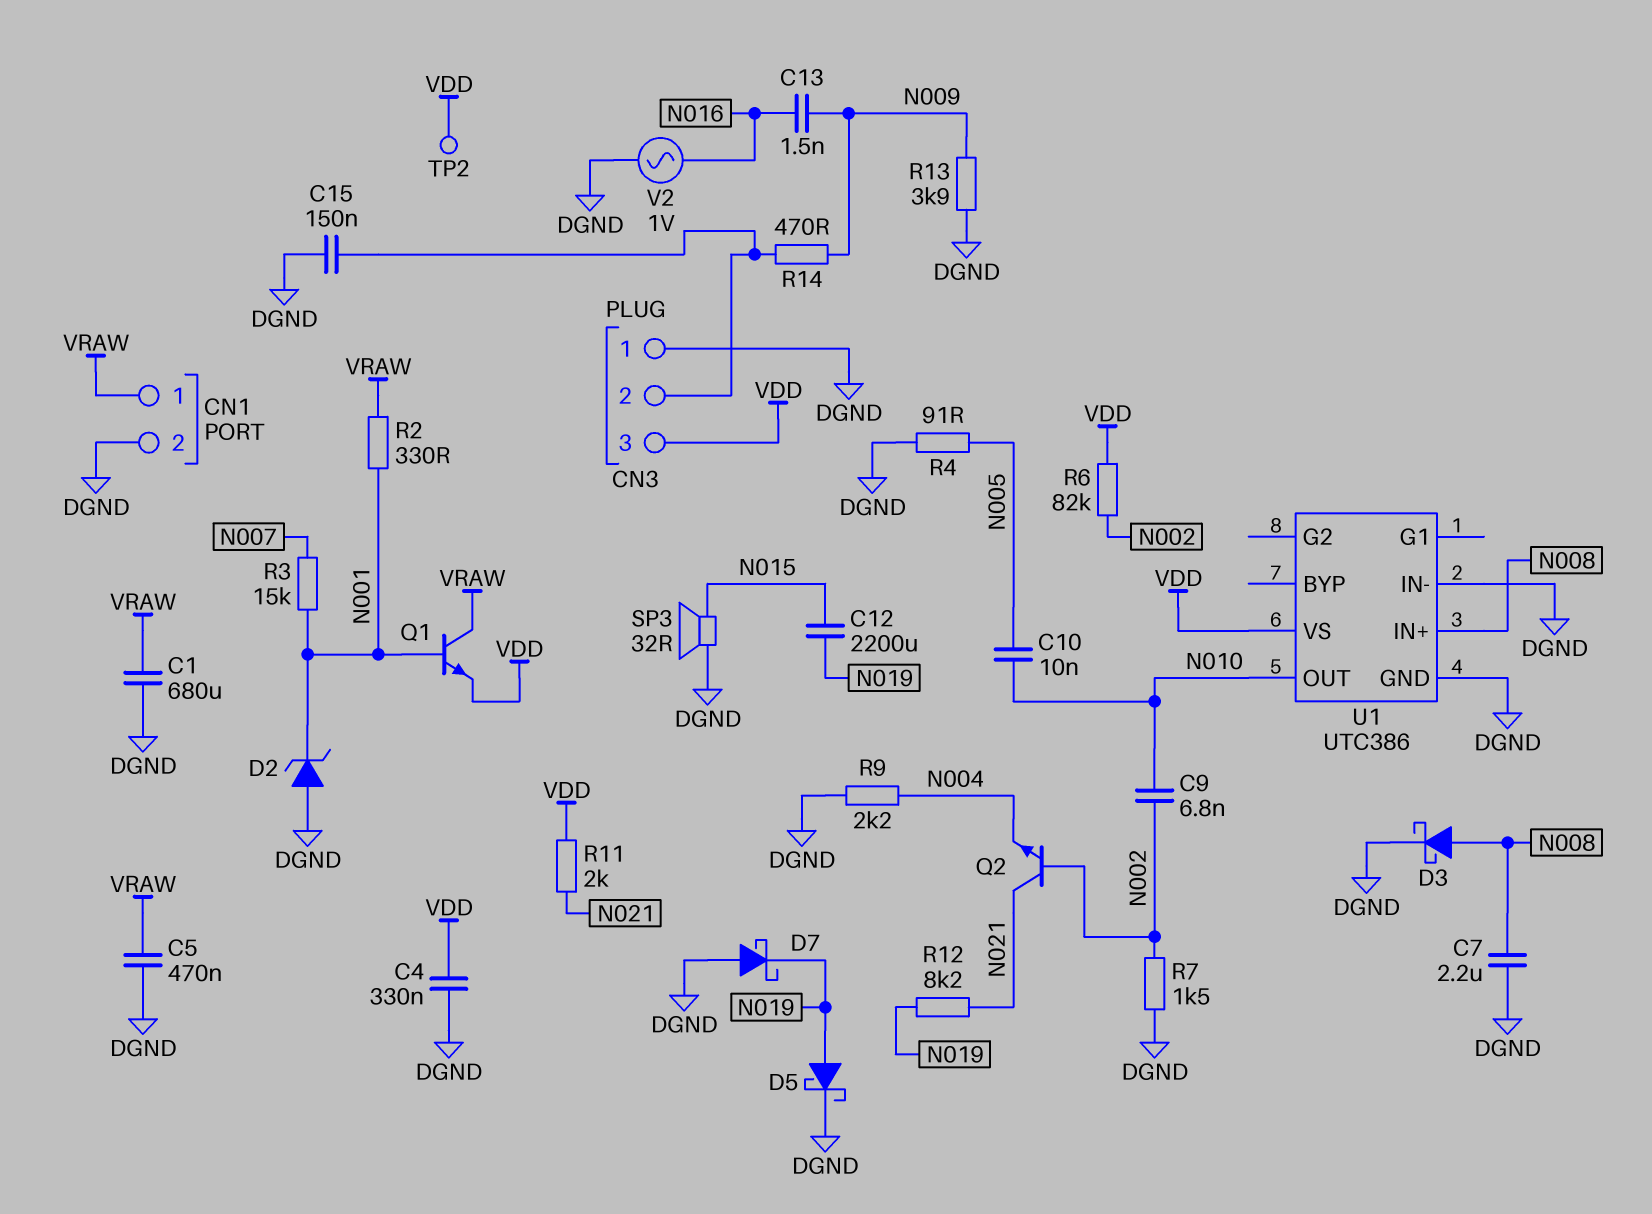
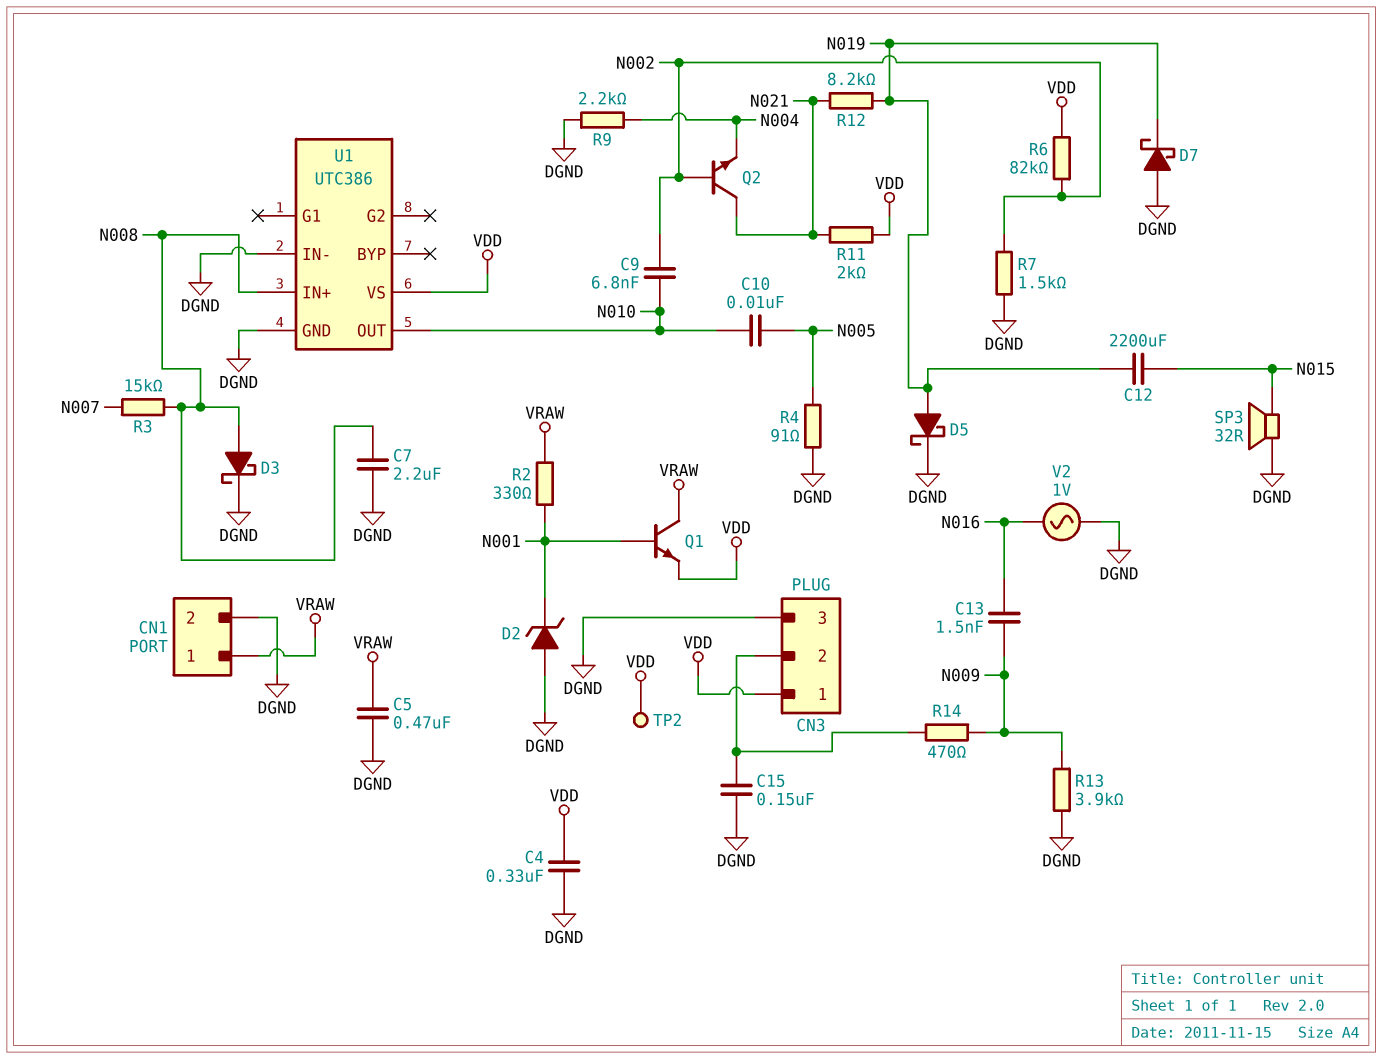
C1: 680uF (DGND, VRAW) -> none
CN3 pin 1: DGND -> VDD
CN3 pin 3: VDD -> DGND
R3: 15k (N001, N007) -> 15k (N007, N008)

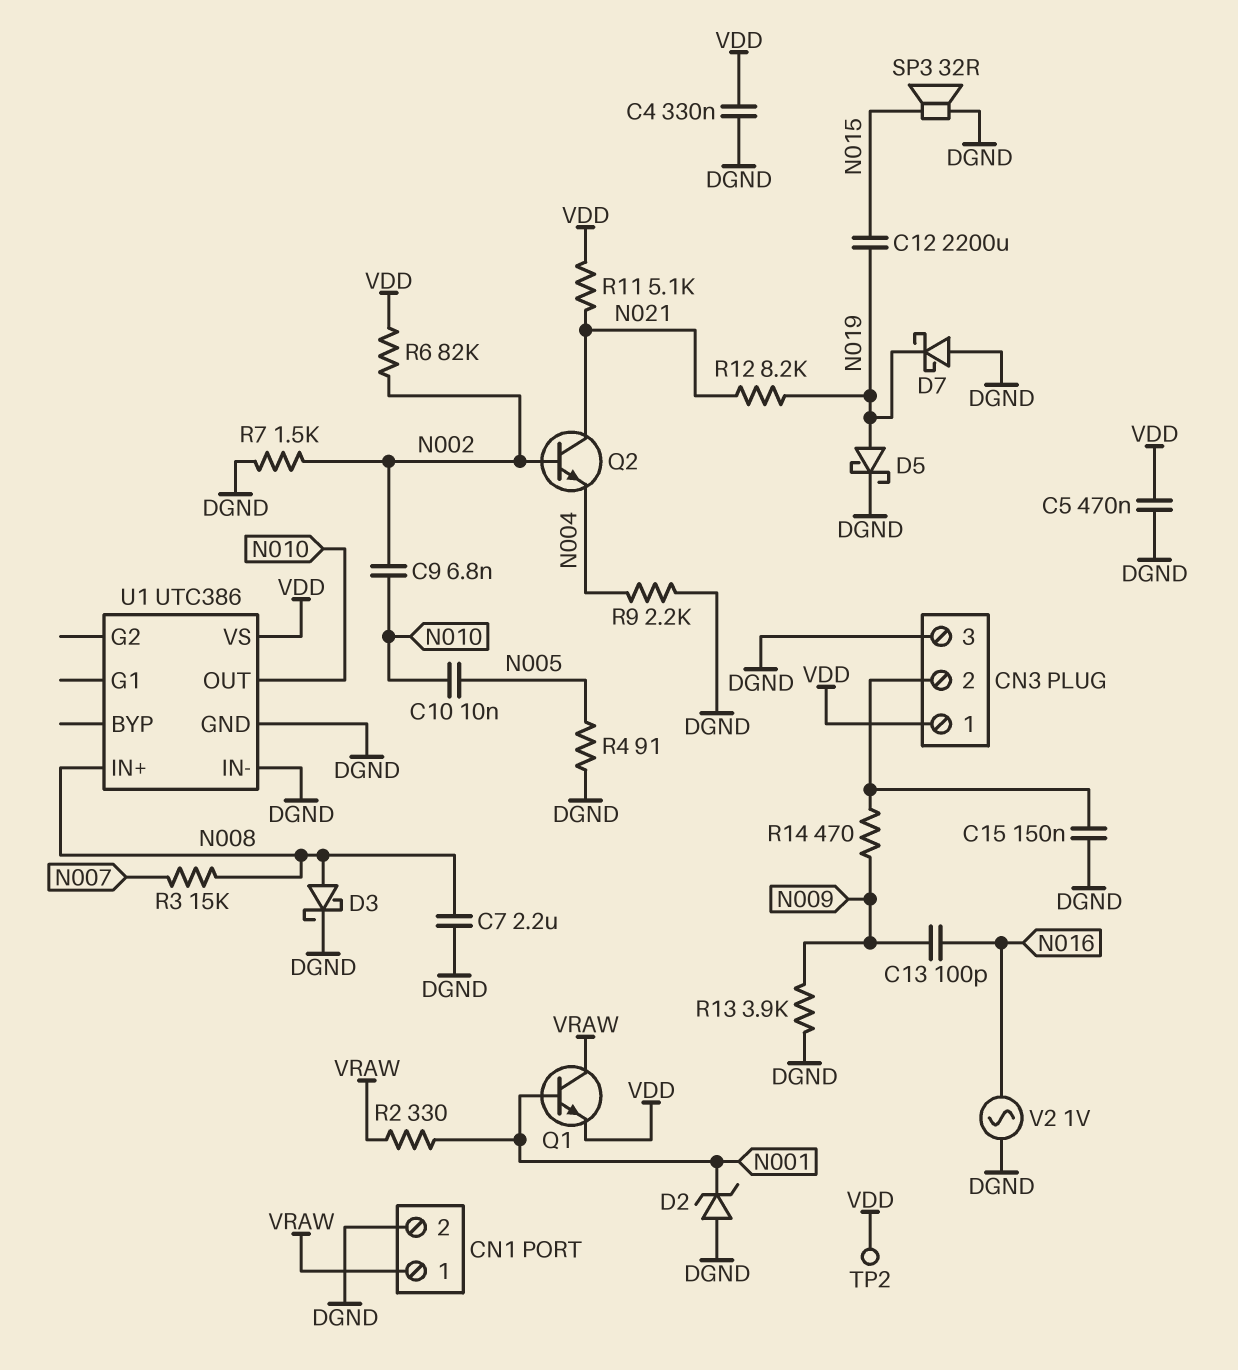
C5: 470nF (DGND, VRAW) -> 470nF (DGND, VDD)
C13: 1.5nF (N009, N016) -> 100pF (N009, N016)
R11: 2k (N021, VDD) -> 5.1k (N021, VDD)

